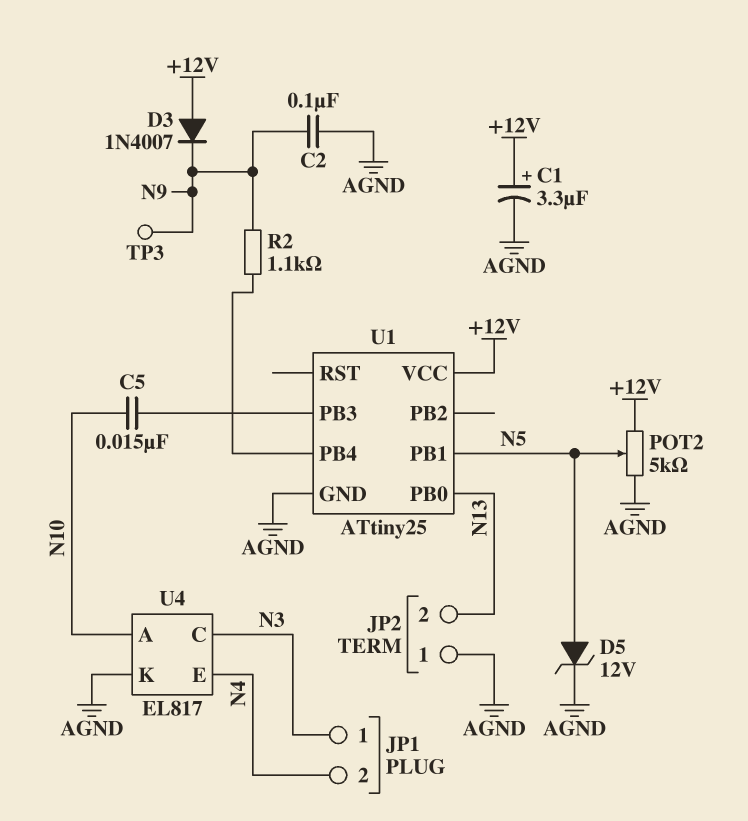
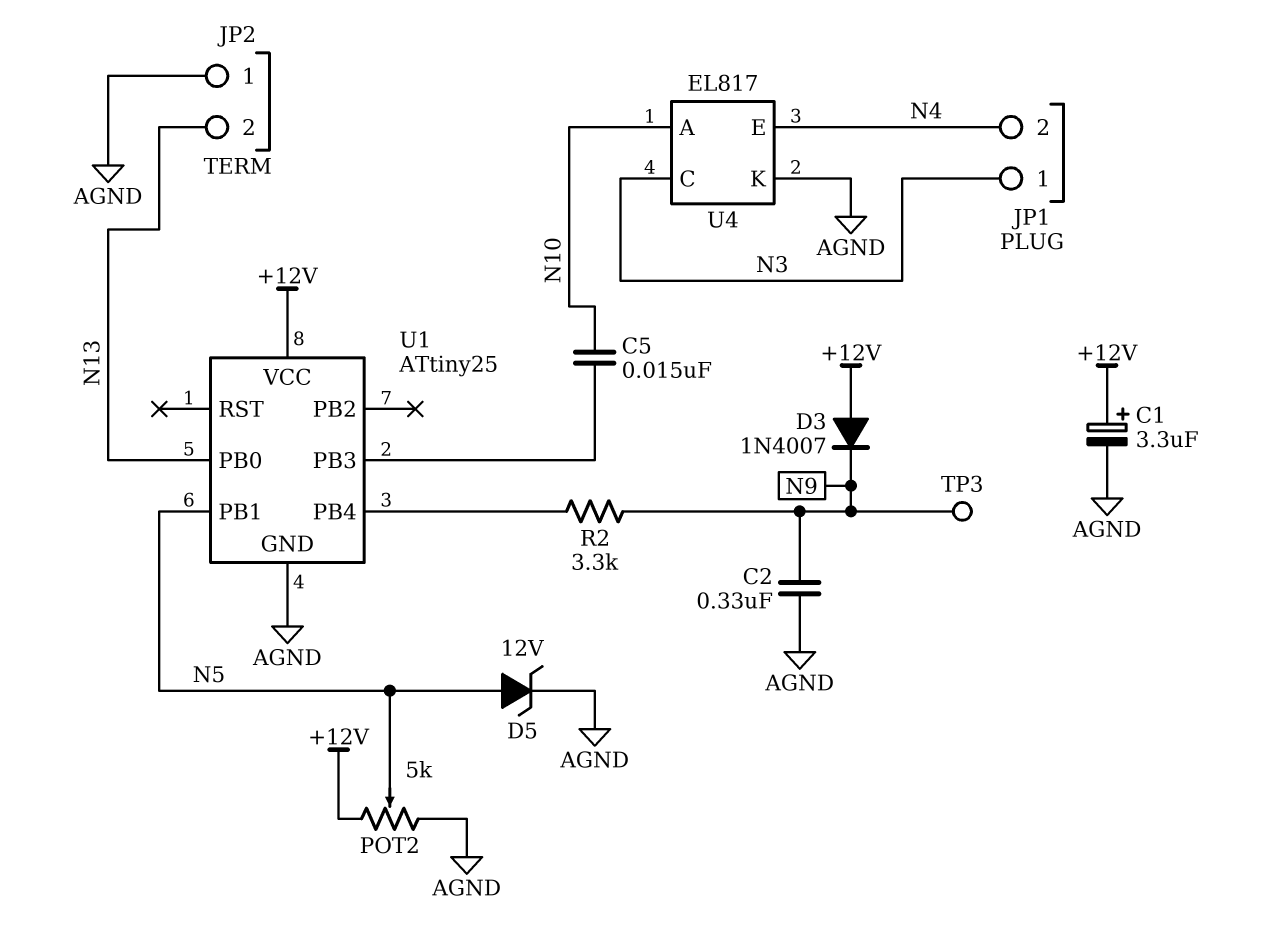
C2: 100nF (AGND, N9) -> 330nF (AGND, N9)
R2: 1.1k (N9, U1/PB4) -> 3.3k (N9, U1/PB4)

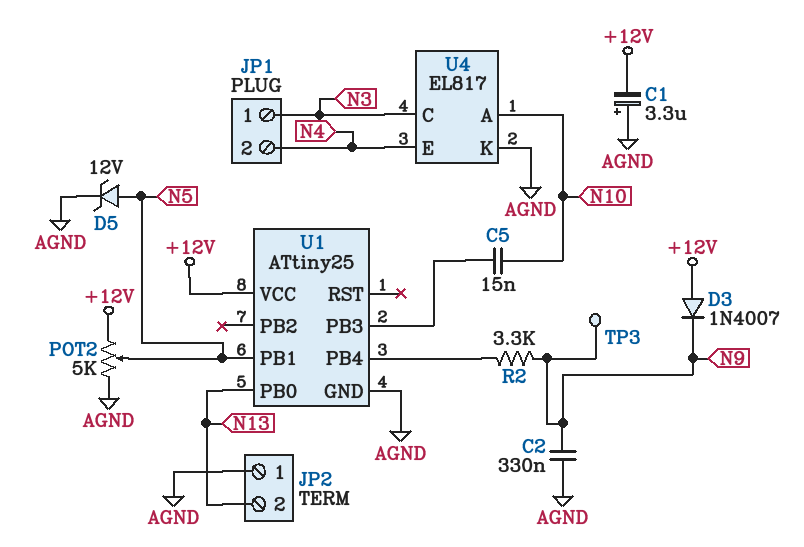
C1: 3.3uF (plus +12V, minus AGND) -> 3.3uF (plus AGND, minus +12V)

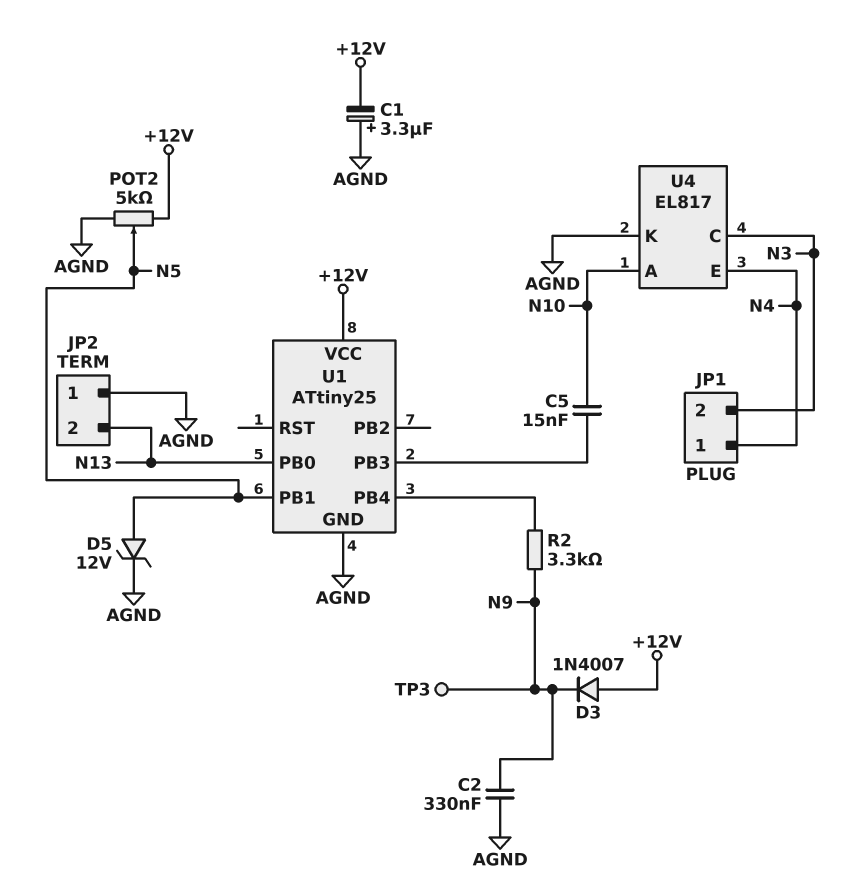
JP1 pin 1: N3 -> N4
JP1 pin 2: N4 -> N3

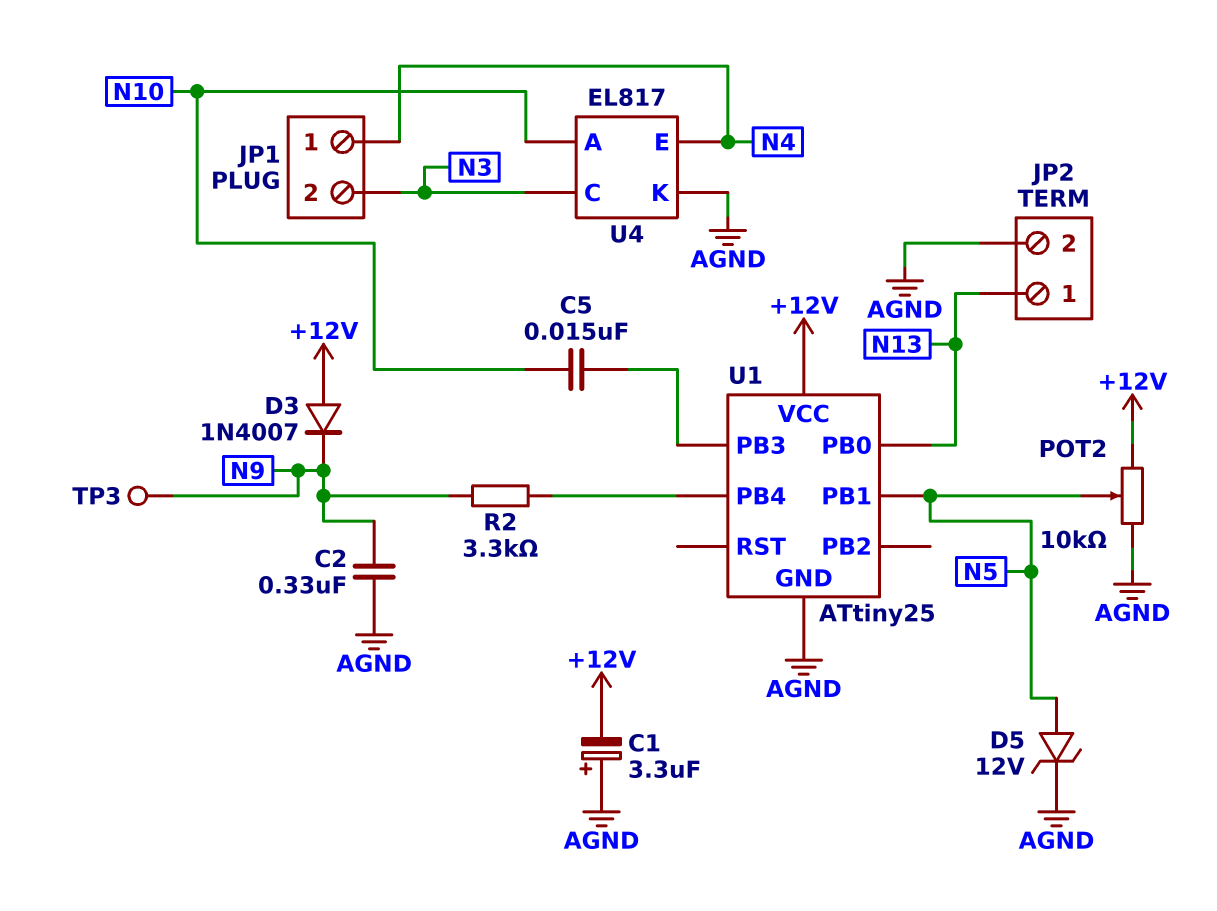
JP2 pin 1: AGND -> N13
JP2 pin 2: N13 -> AGND
POT2: 5k (+12V, AGND, wiper N5) -> 10k (+12V, AGND, wiper N5)

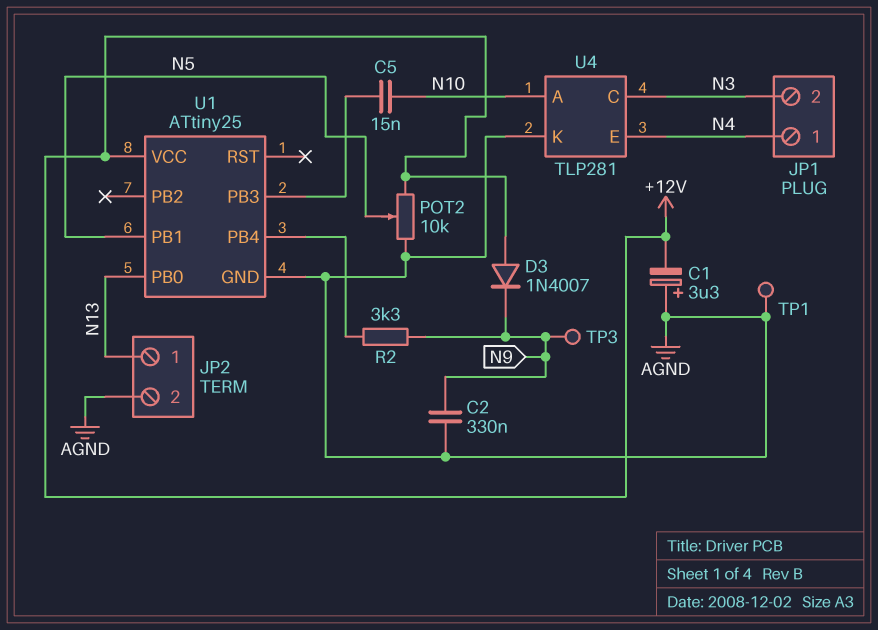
D5: zener 12V (A N5, K AGND) -> none
TP1: none -> test point (AGND)
U4: EL817 -> TLP281

